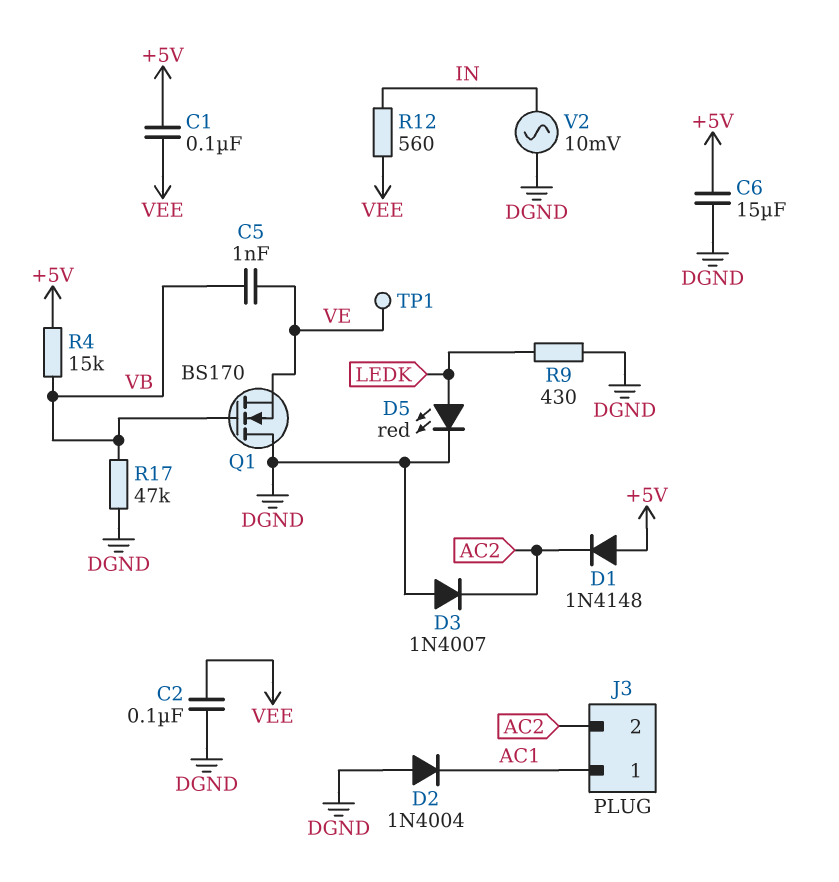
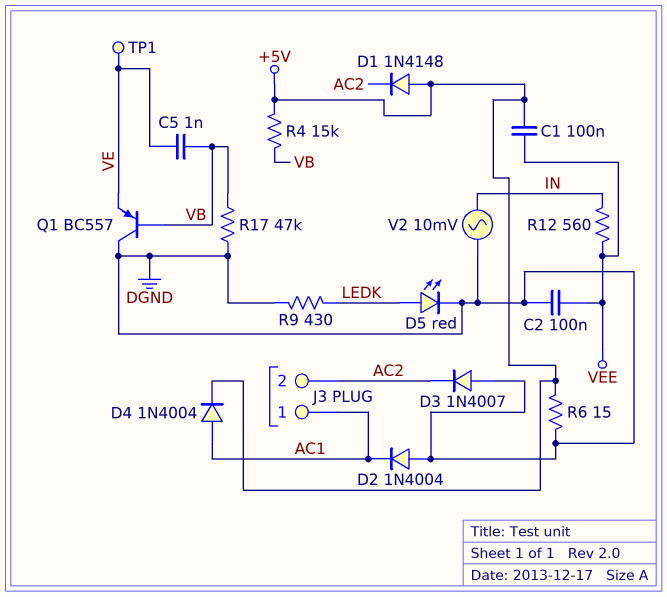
C6: 15uF (+5V, DGND) -> none
D4: none -> diode 1N4004 (A AC1, K +5V)
Q1: NMOS BS170 (G VB, D DGND, S VE) -> PNP BC557 (B VB, C DGND, E VE)
R6: none -> 15 (+5V, DGND)

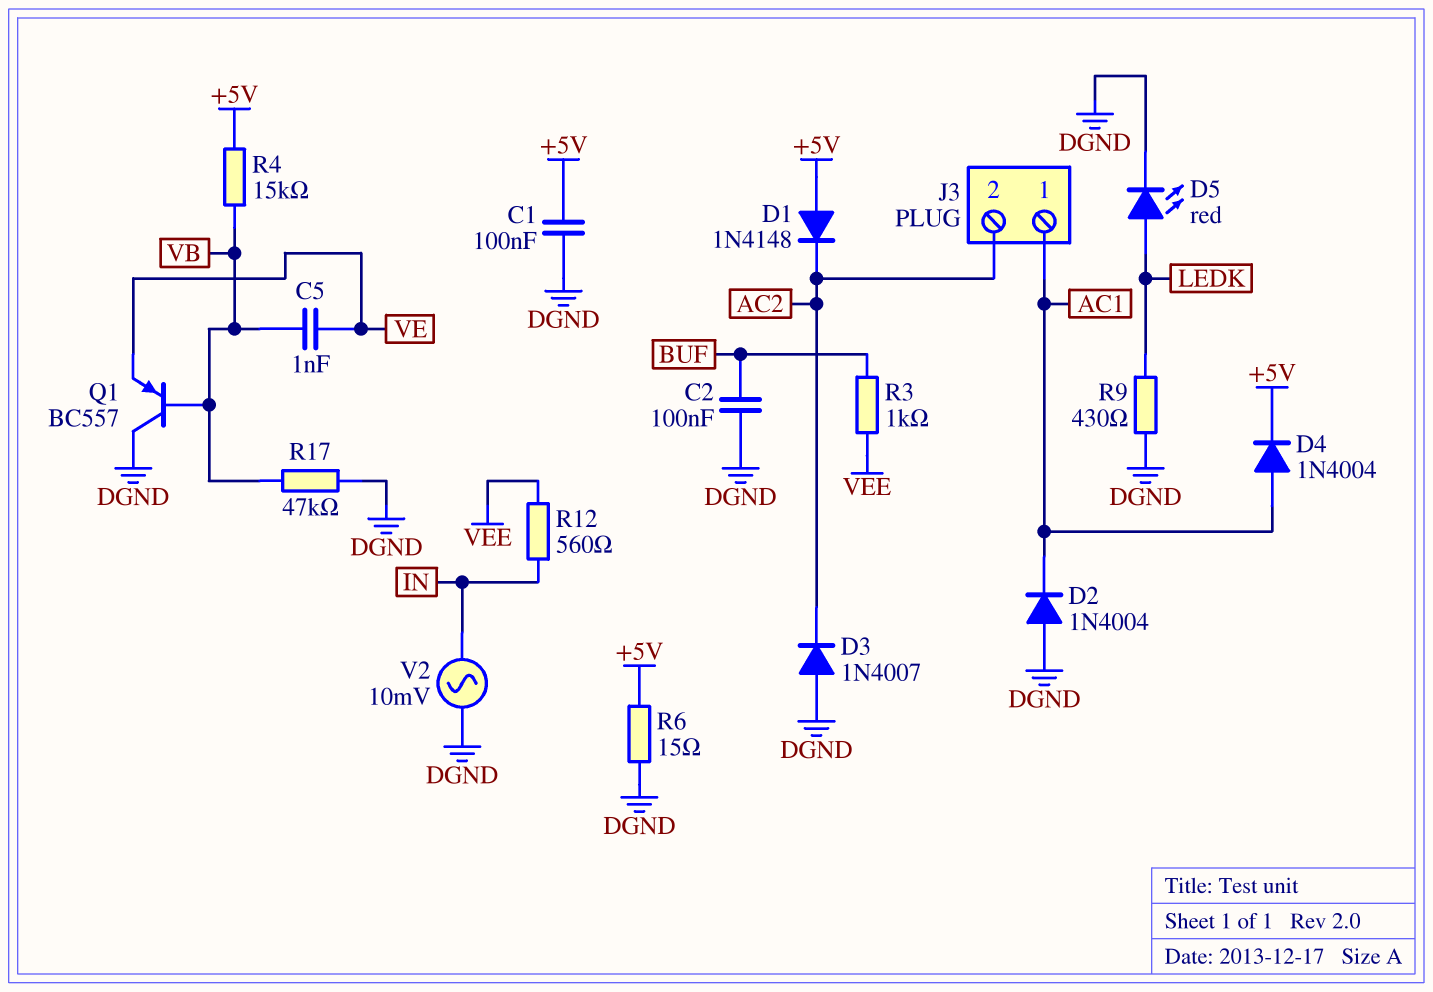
C1: 100nF (+5V, VEE) -> 100nF (+5V, DGND)
C2: 100nF (DGND, VEE) -> 100nF (BUF, DGND)
R3: none -> 1k (BUF, VEE)
TP1: test point (VE) -> none

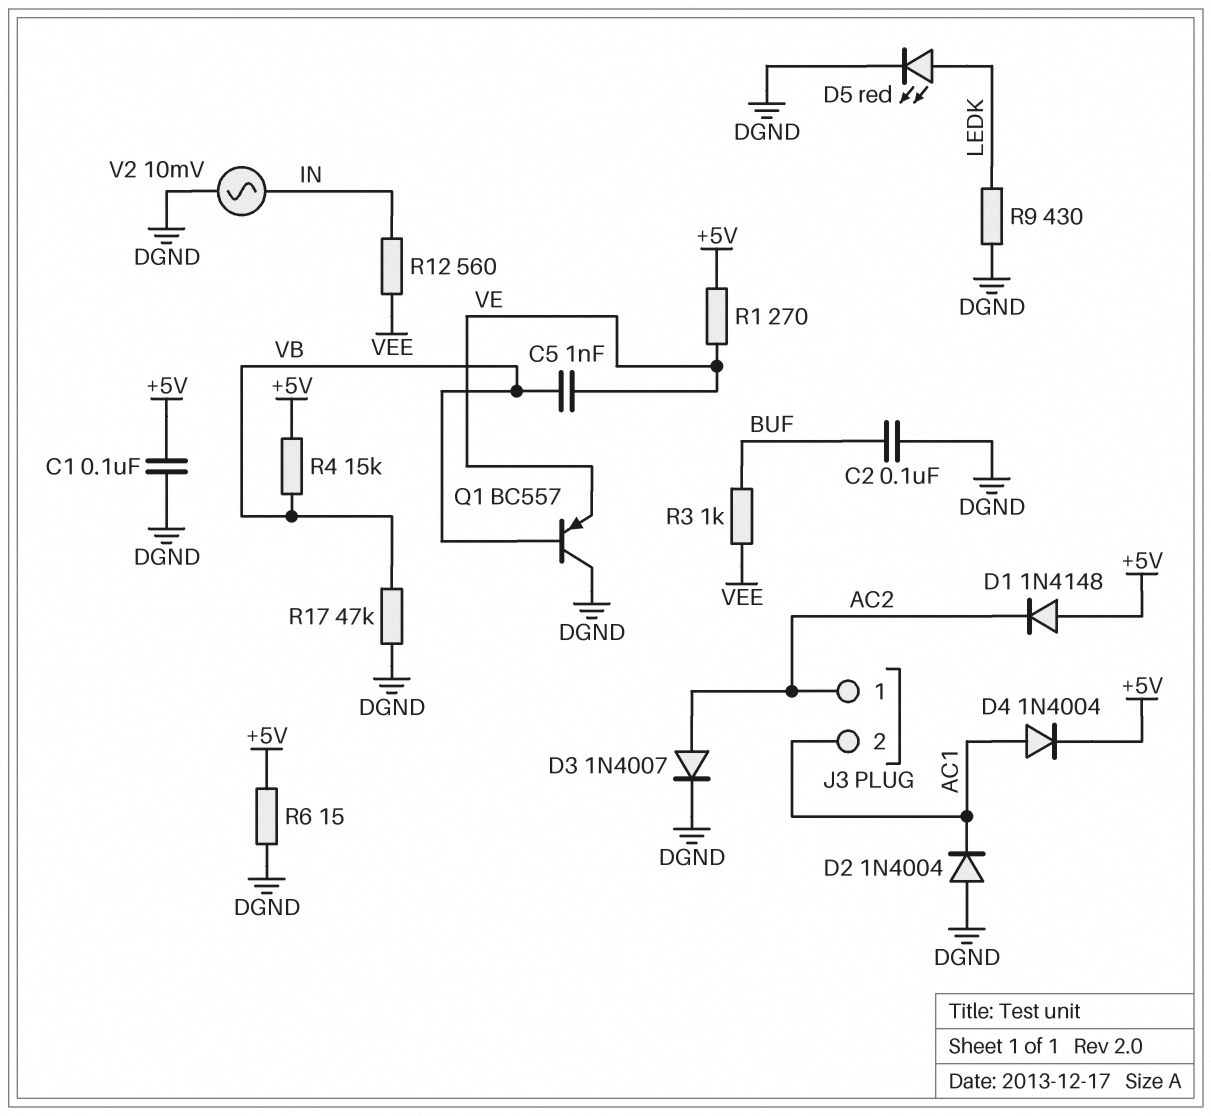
D3: diode 1N4007 (A DGND, K AC2) -> diode 1N4007 (A AC2, K DGND)
J3 pin 1: AC1 -> AC2
J3 pin 2: AC2 -> AC1
R1: none -> 270 (+5V, VE)

